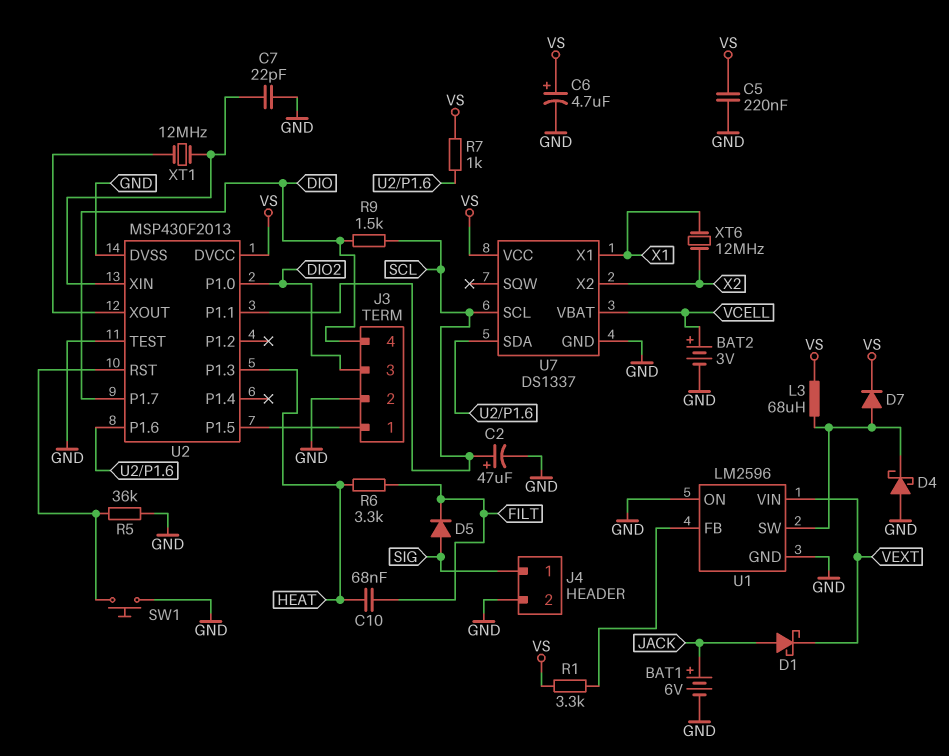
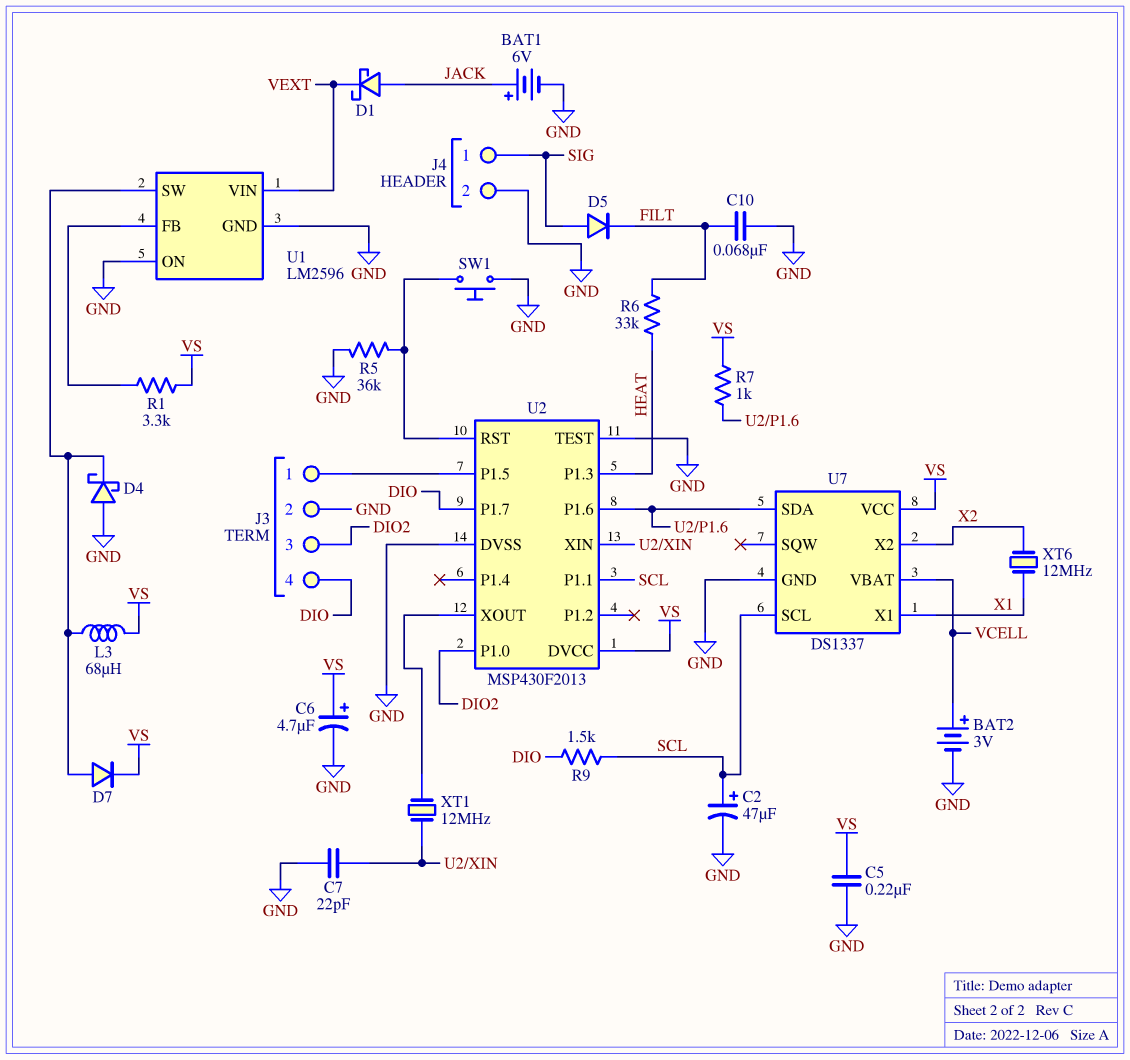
C10: 68nF (FILT, HEAT) -> 68nF (FILT, GND)
R6: 3.3k (FILT, HEAT) -> 33k (FILT, HEAT)

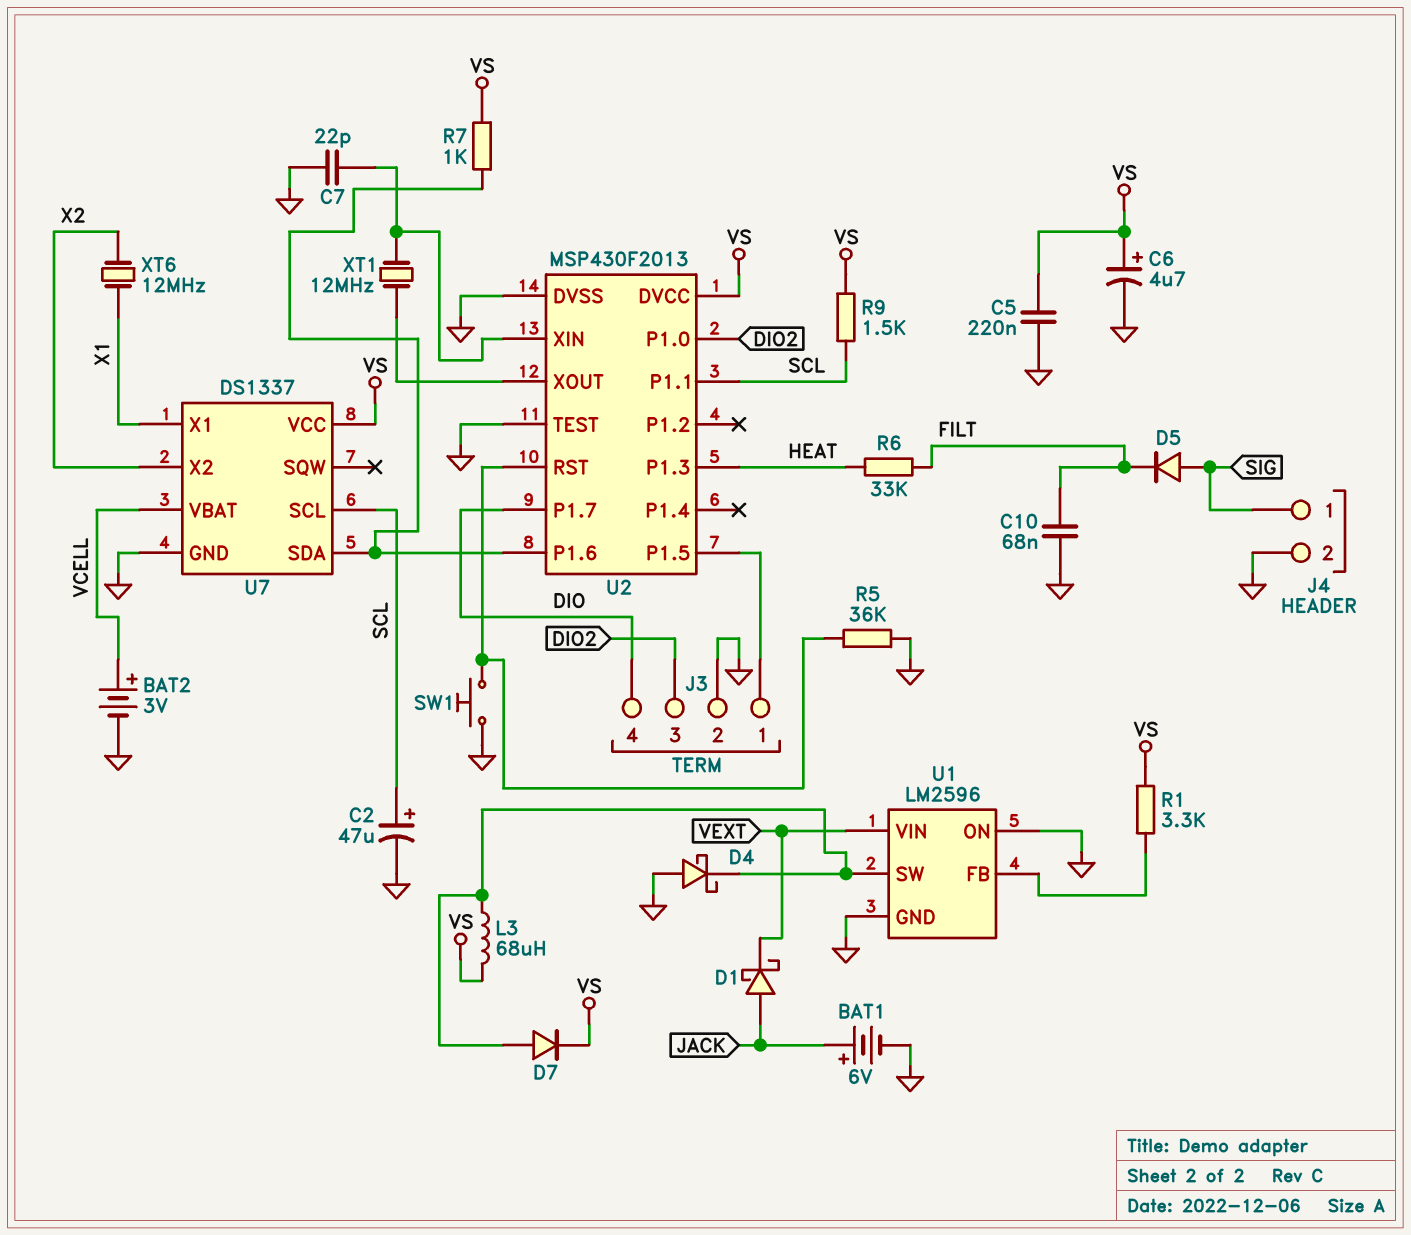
R9: 1.5k (DIO, SCL) -> 1.5k (SCL, VS)

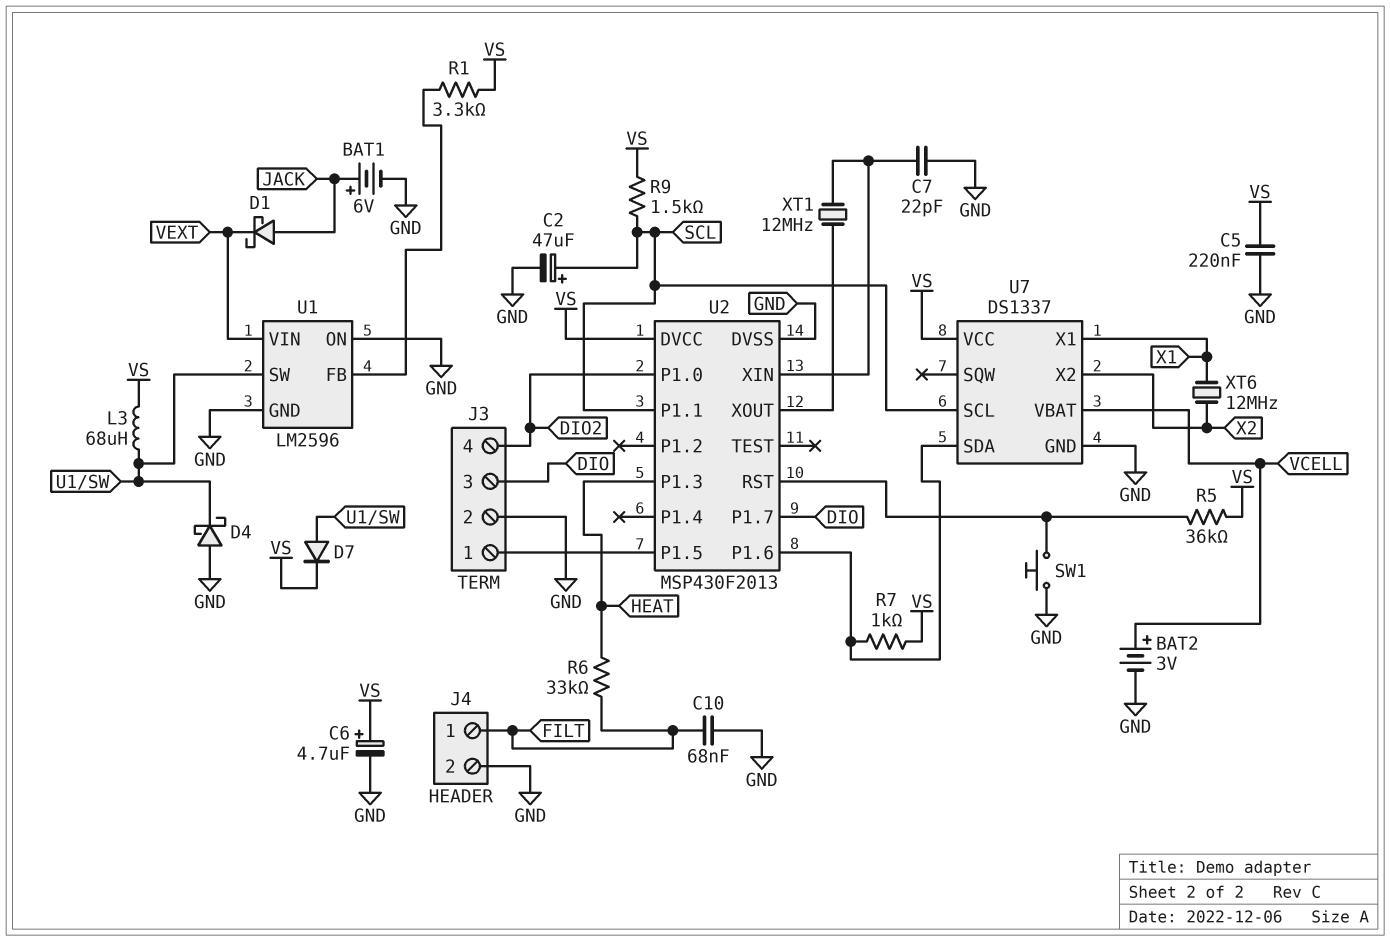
D5: diode (A SIG, K FILT) -> none
J3 pin 3: DIO2 -> DIO
J3 pin 4: DIO -> DIO2
J4 pin 1: SIG -> FILT
R5: 36k (GND, U2/RST) -> 36k (U2/RST, VS)
U2 pin TEST: GND -> none

